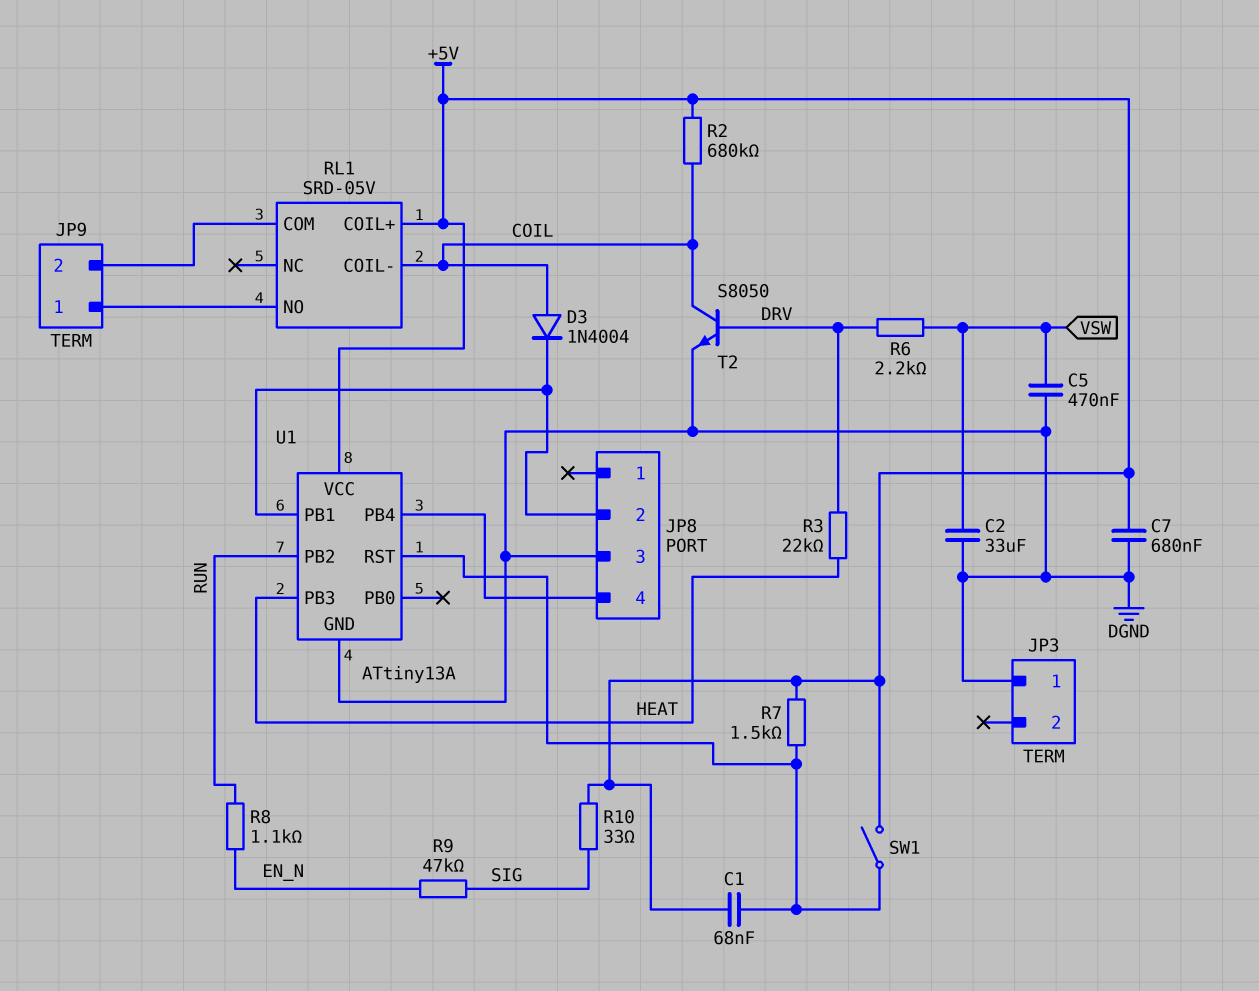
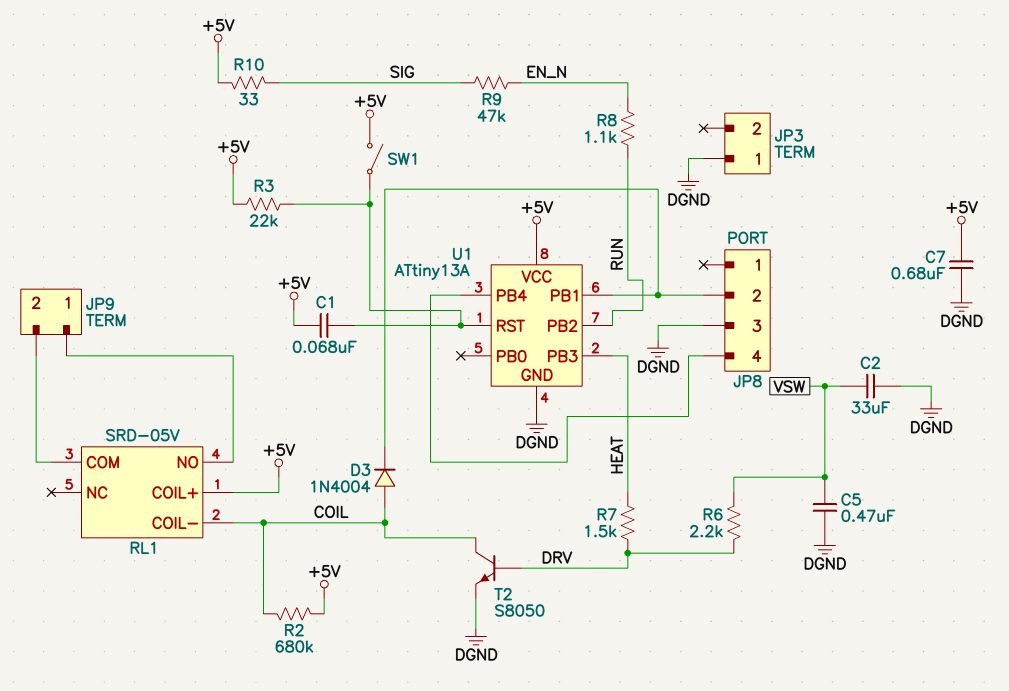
R3: 22k (DRV, HEAT) -> 22k (+5V, U1/RST)
R7: 1.5k (+5V, U1/RST) -> 1.5k (DRV, HEAT)

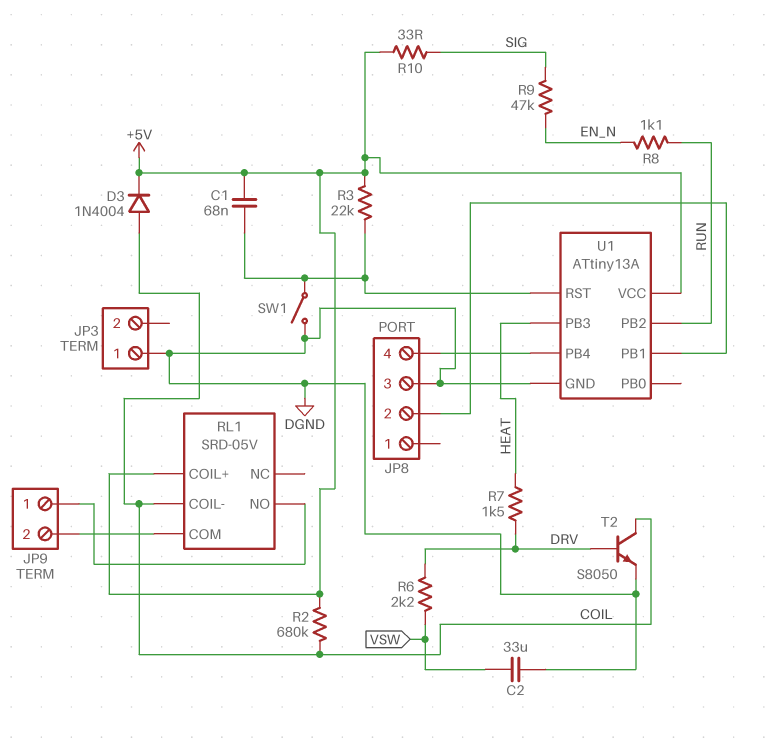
C5: 470nF (DGND, VSW) -> none
C7: 680nF (+5V, DGND) -> none
D3: diode 1N4004 (A COIL, K JP8/2) -> diode 1N4004 (A COIL, K +5V)
SW1: switch (+5V, U1/RST) -> switch (DGND, U1/RST)

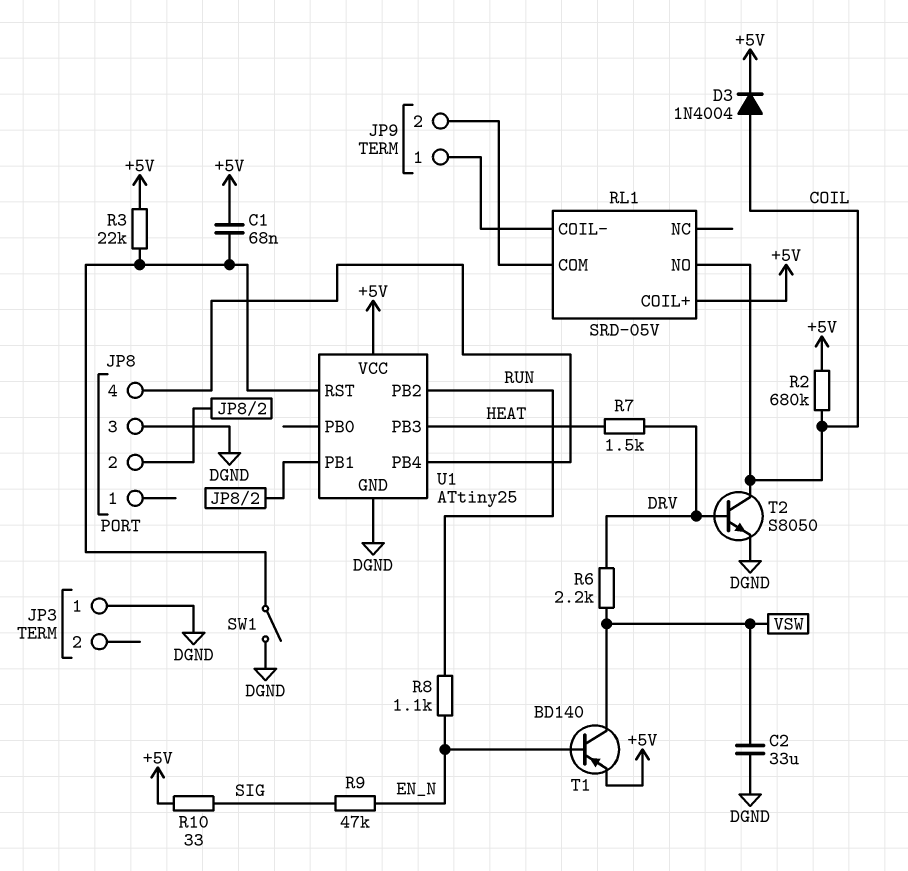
RL1 pin COIL-: COIL -> JP9/1
RL1 pin NO: JP9/1 -> COIL
T1: none -> PNP BD140 (B EN_N, C VSW, E +5V)
U1: ATtiny13A -> ATtiny25

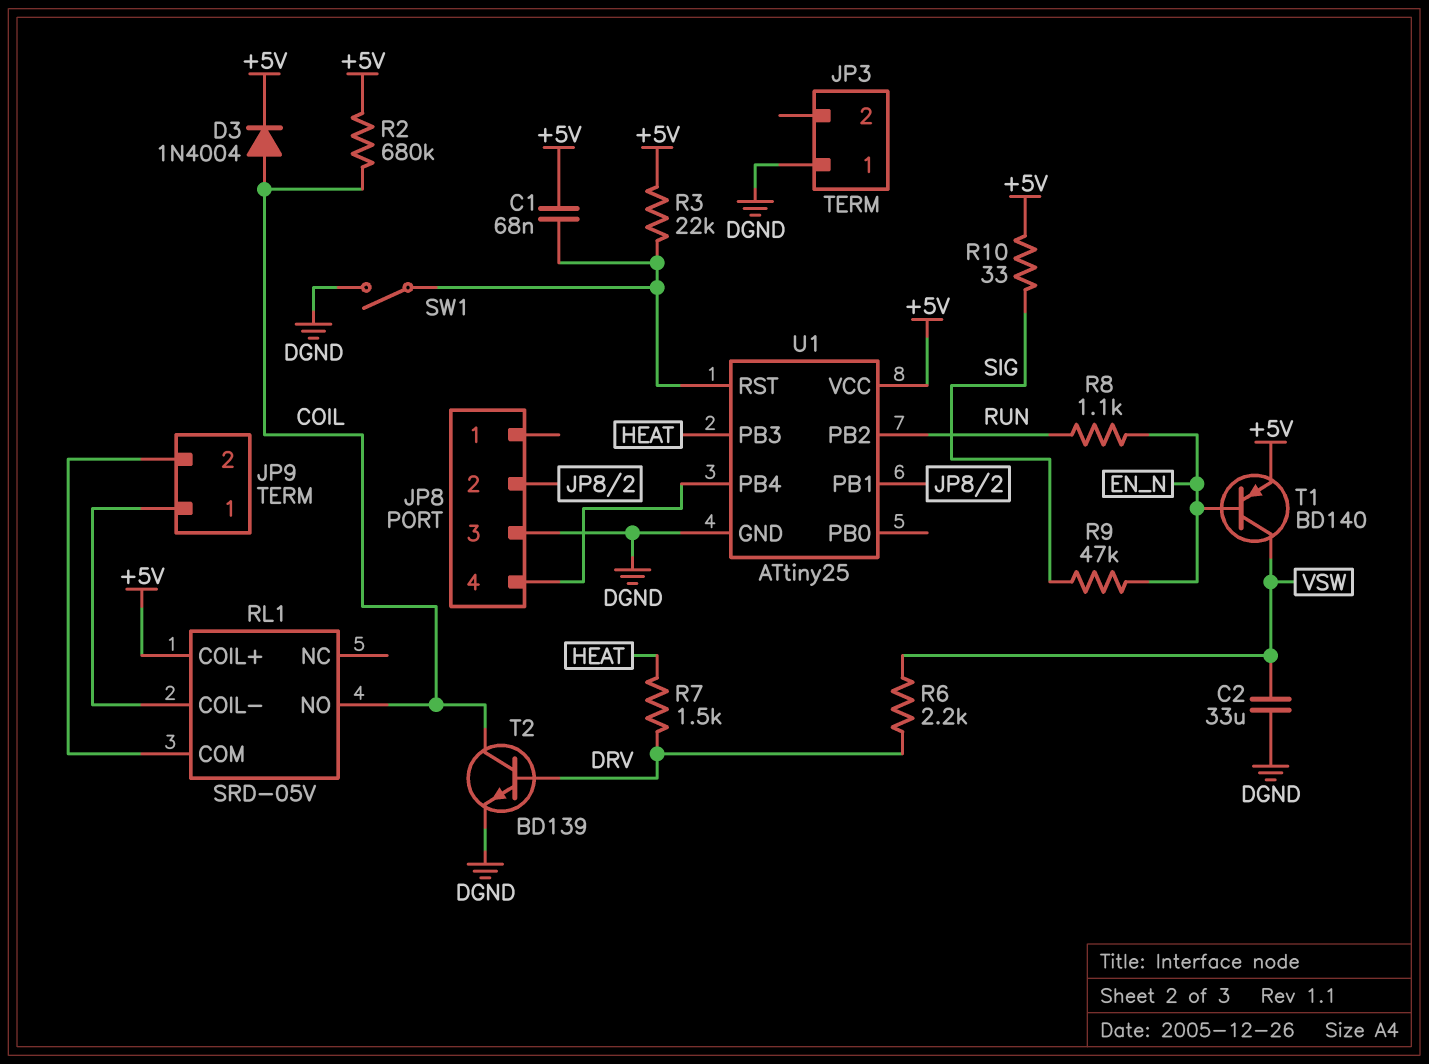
T2: NPN S8050 (B DRV, C COIL, E DGND) -> NPN BD139 (B DRV, C COIL, E DGND)

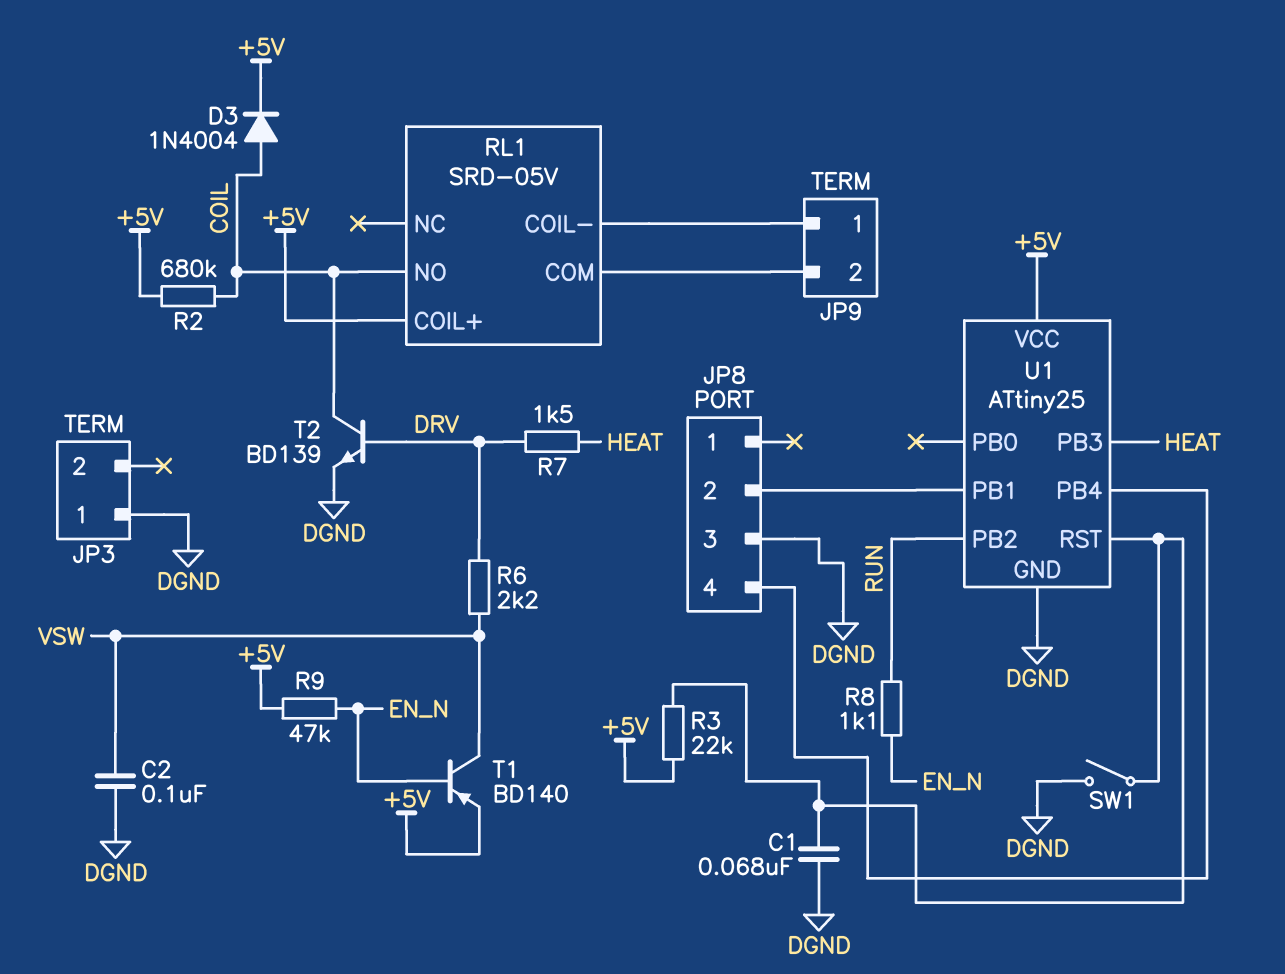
C1: 68nF (+5V, U1/RST) -> 68nF (DGND, U1/RST)
C2: 33uF (DGND, VSW) -> 100nF (DGND, VSW)
R9: 47k (EN_N, SIG) -> 47k (+5V, EN_N)
R10: 33 (+5V, SIG) -> none

